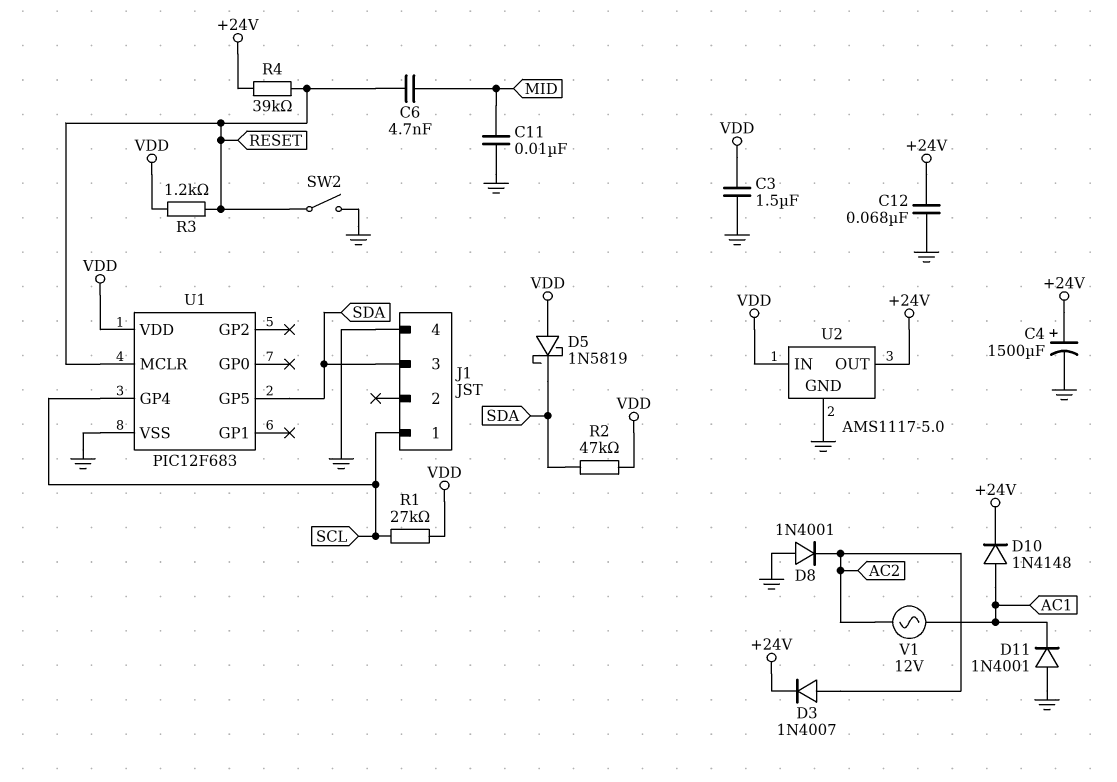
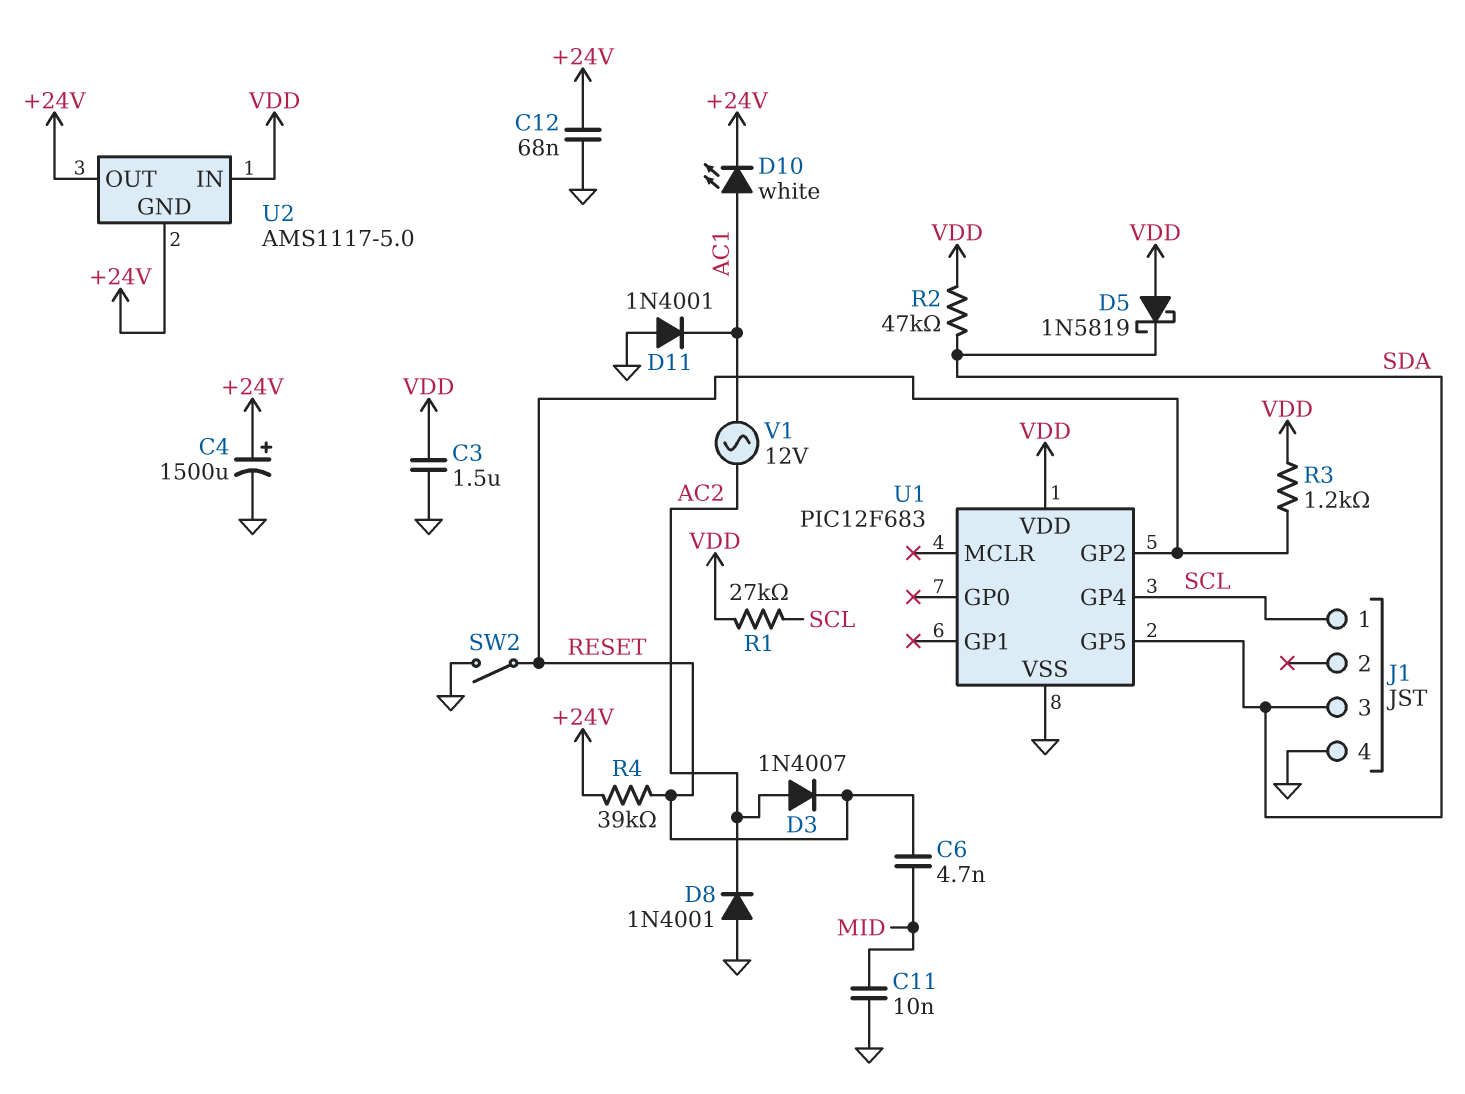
D3: diode 1N4007 (A AC2, K +24V) -> diode 1N4007 (A AC2, K RESET)
D10: diode 1N4148 (A AC1, K +24V) -> LED white (A AC1, K +24V)
U1 pin GP2: none -> RESET
U1 pin MCLR: RESET -> none
U2 pin GND: GND -> +24V

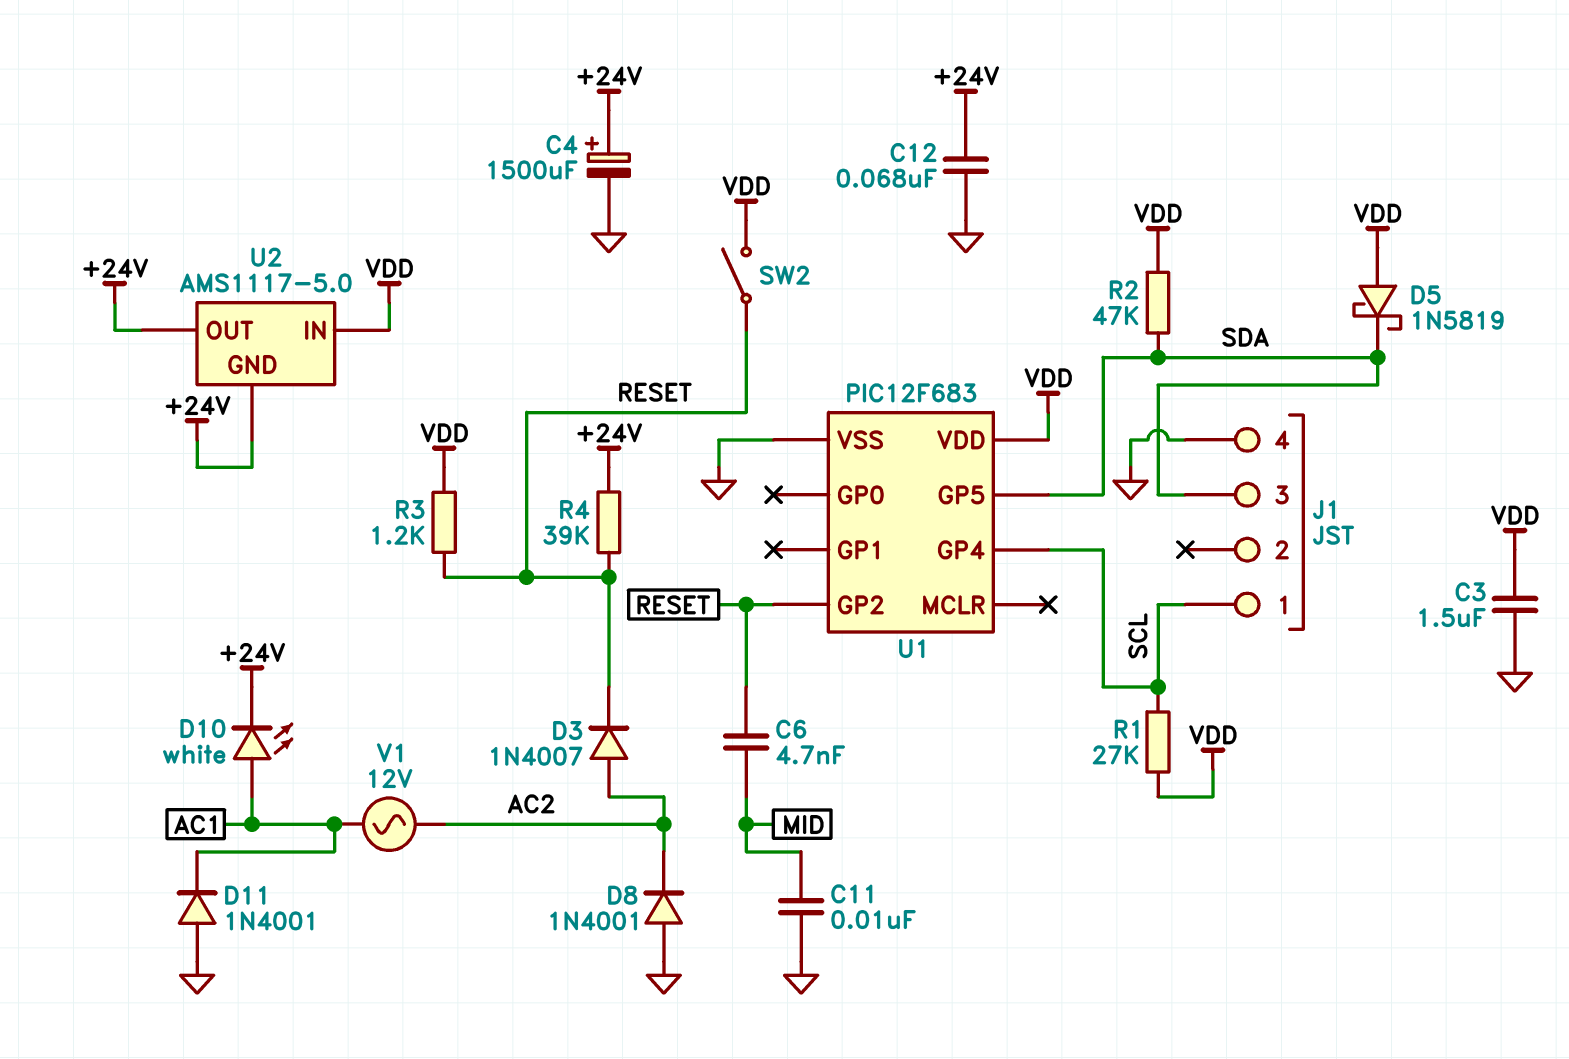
SW2: switch (GND, RESET) -> switch (RESET, VDD)

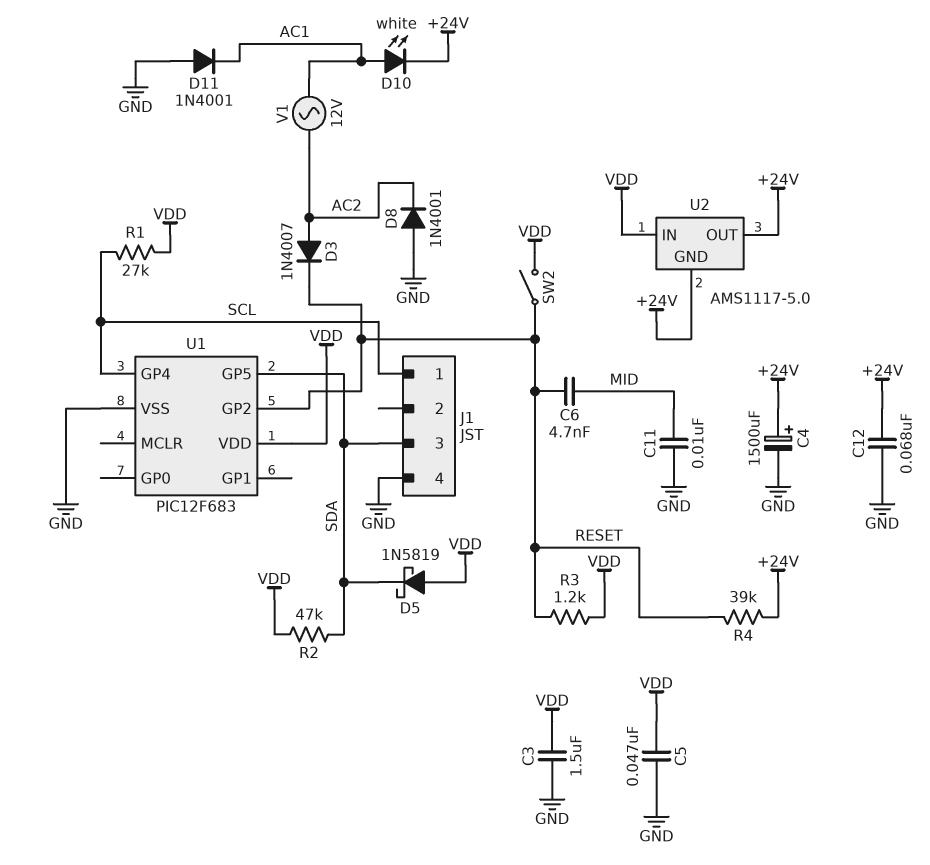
C5: none -> 47nF (GND, VDD)

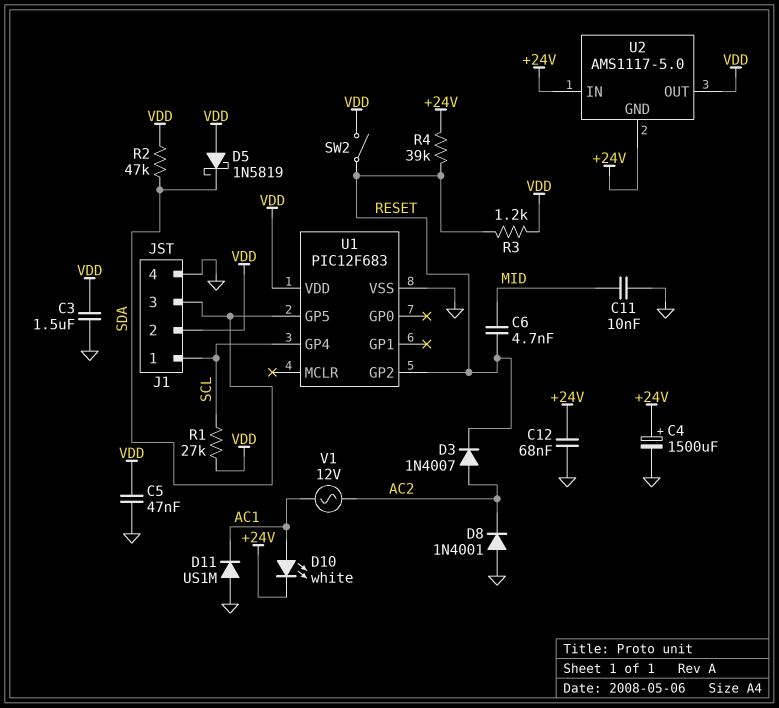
D11: diode 1N4001 (A GND, K AC1) -> diode US1M (A GND, K AC1)
J1 pin 2: none -> VDD
U2 pin IN: VDD -> +24V
U2 pin OUT: +24V -> VDD

